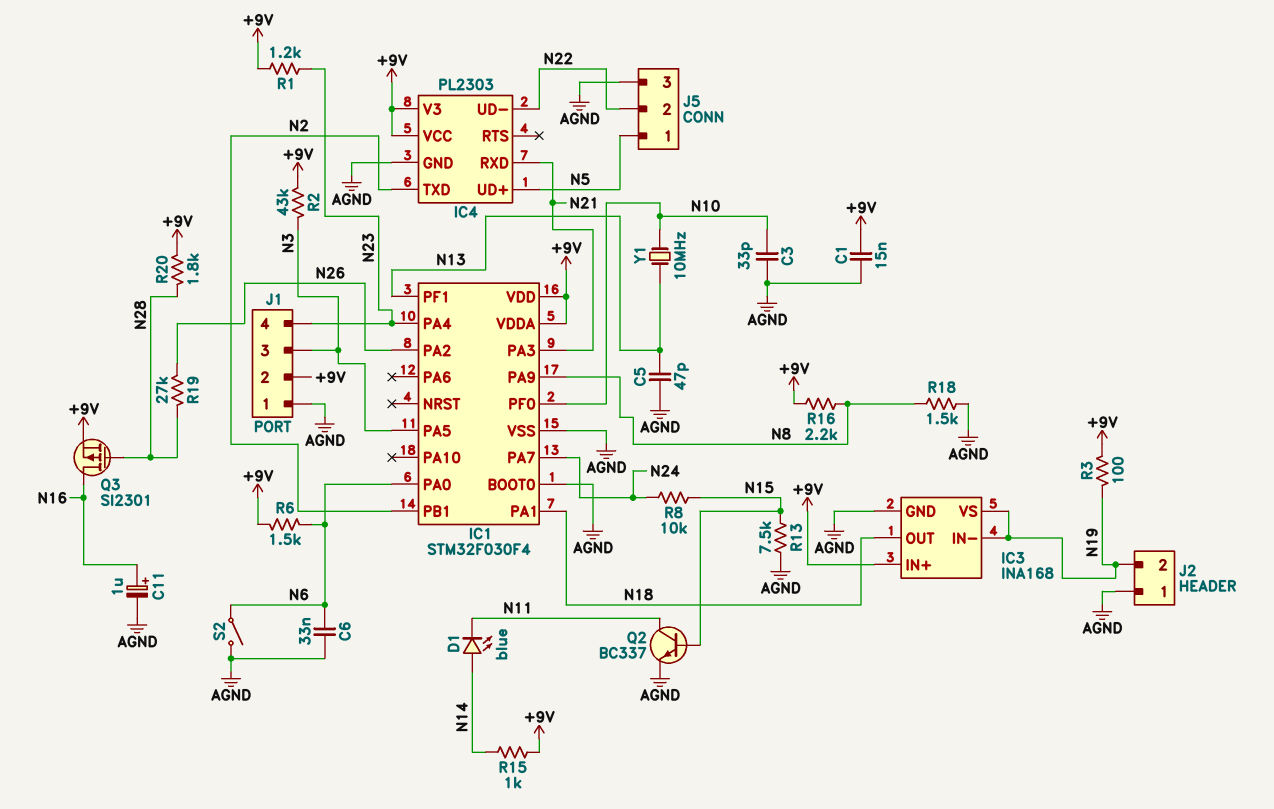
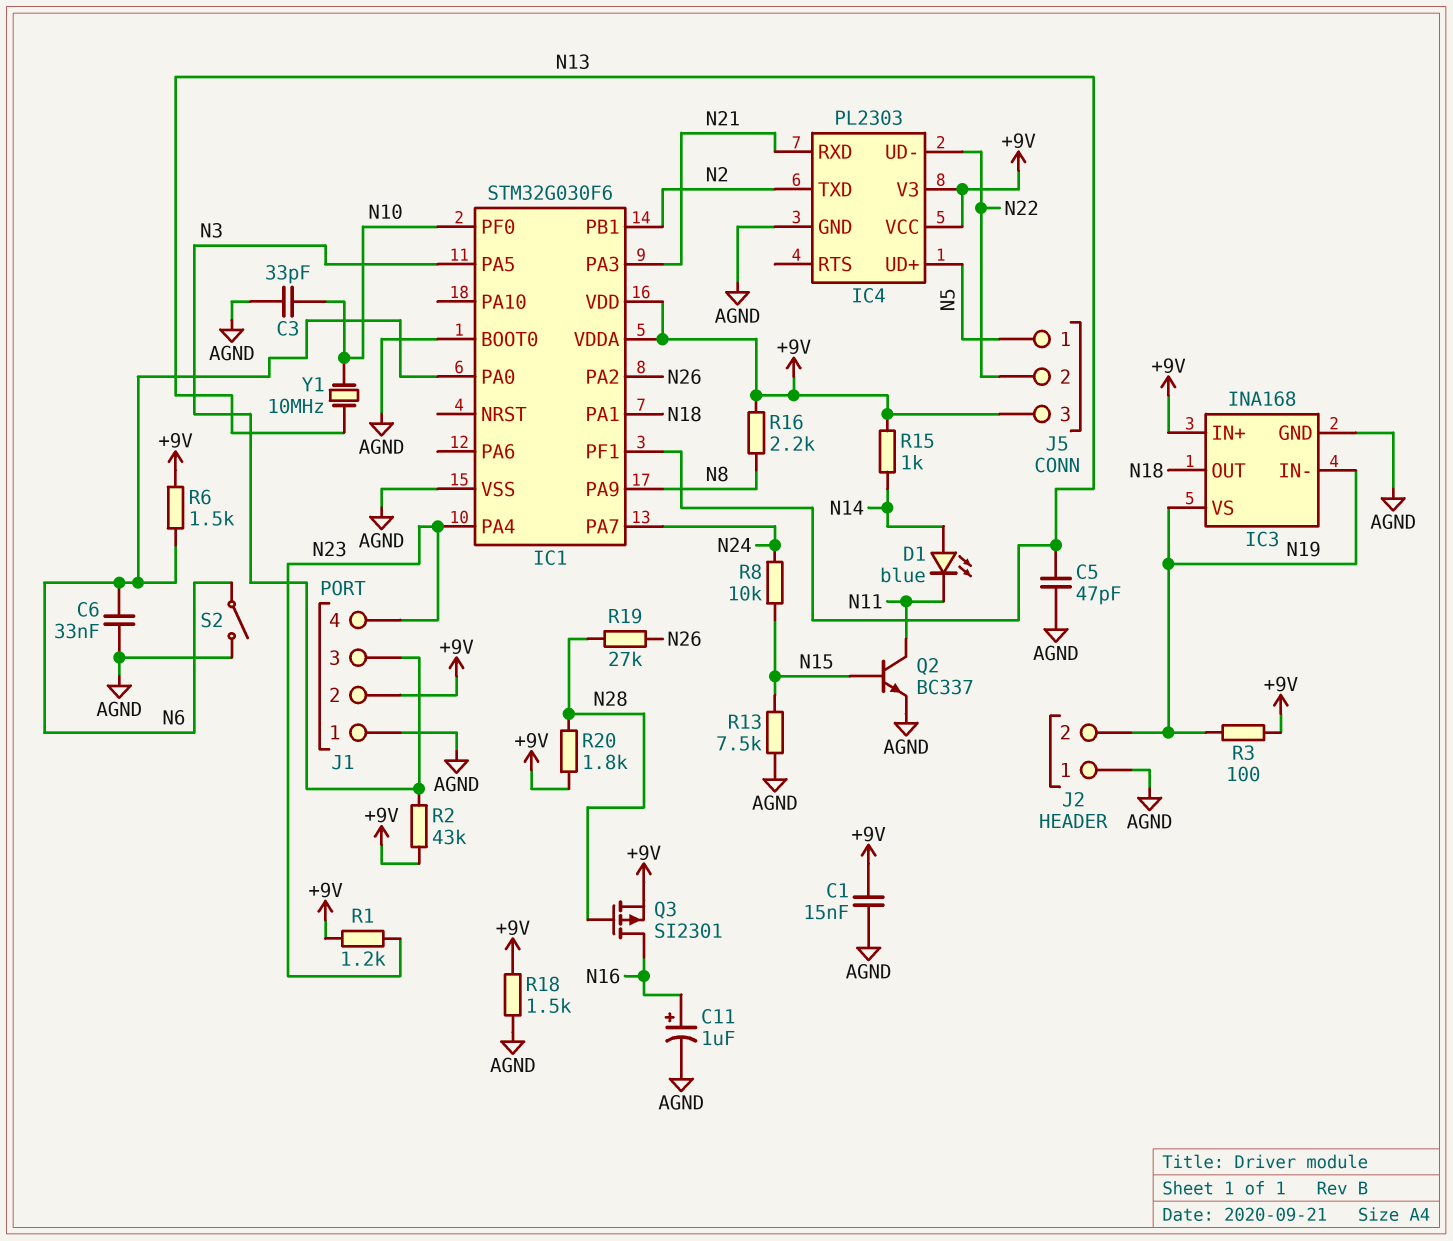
IC1: STM32F030F4 -> STM32G030F6
J5 pin 3: AGND -> +9V
R18: 1.5k (AGND, N8) -> 1.5k (+9V, AGND)

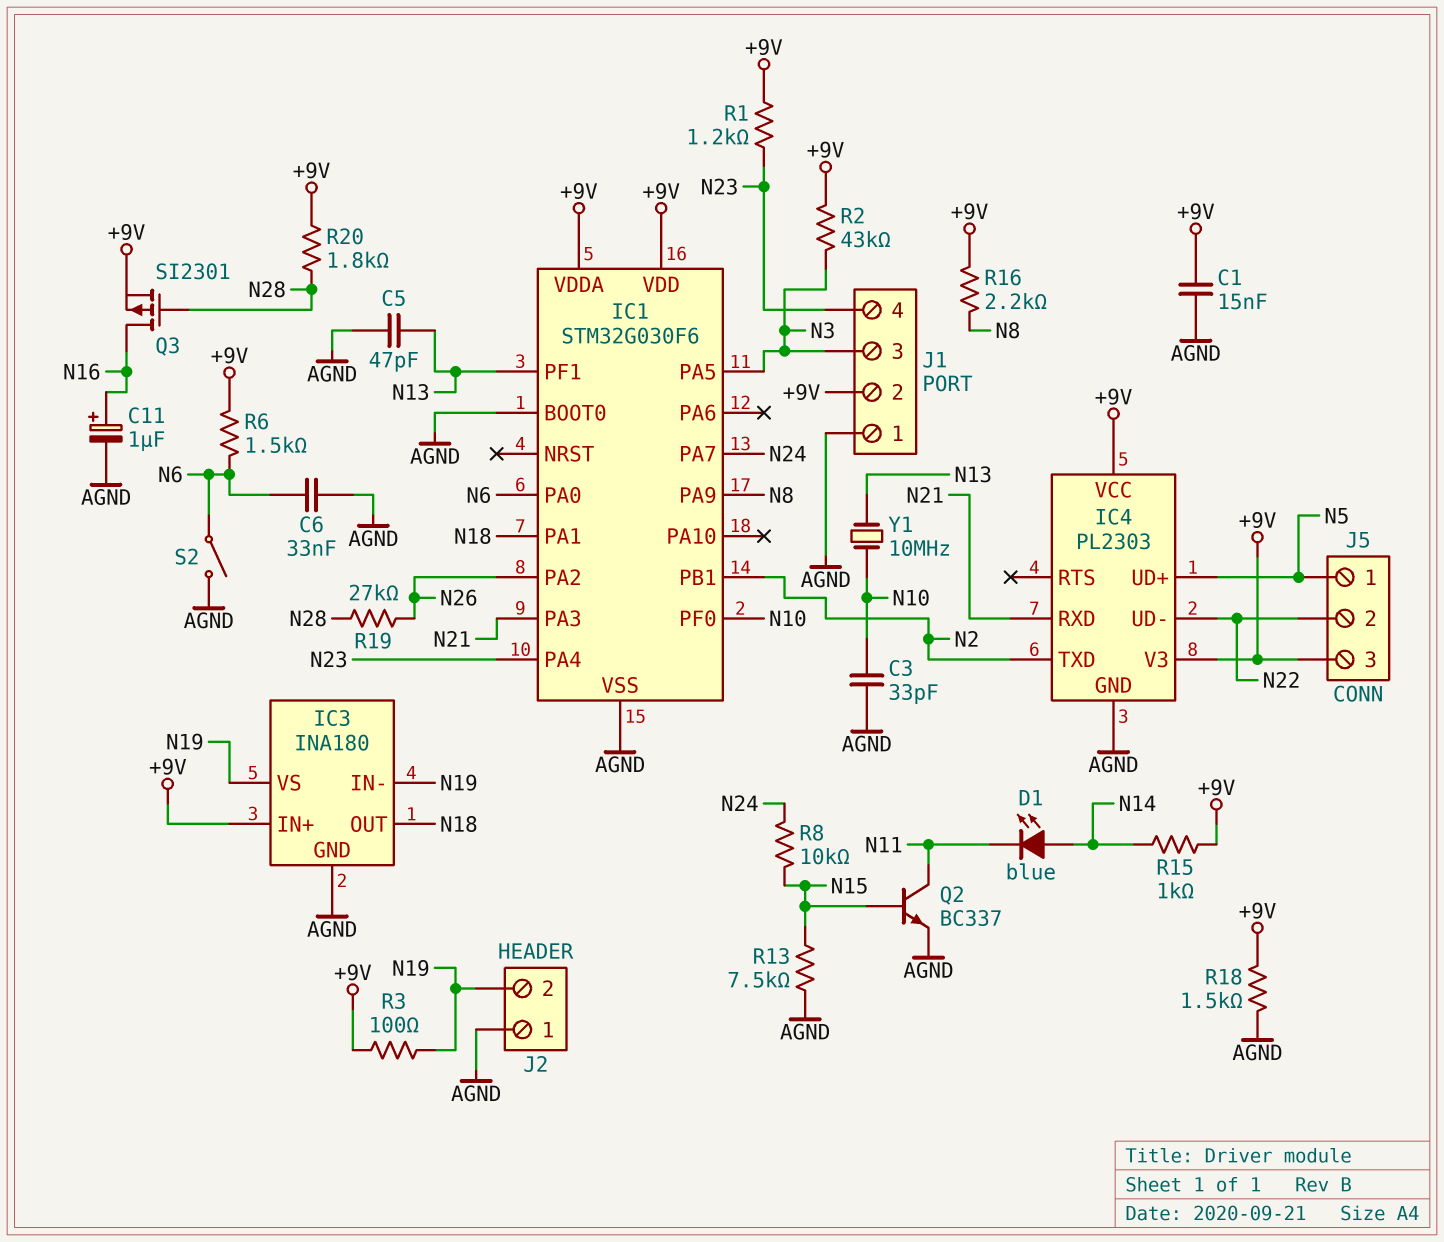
IC3: INA168 -> INA180

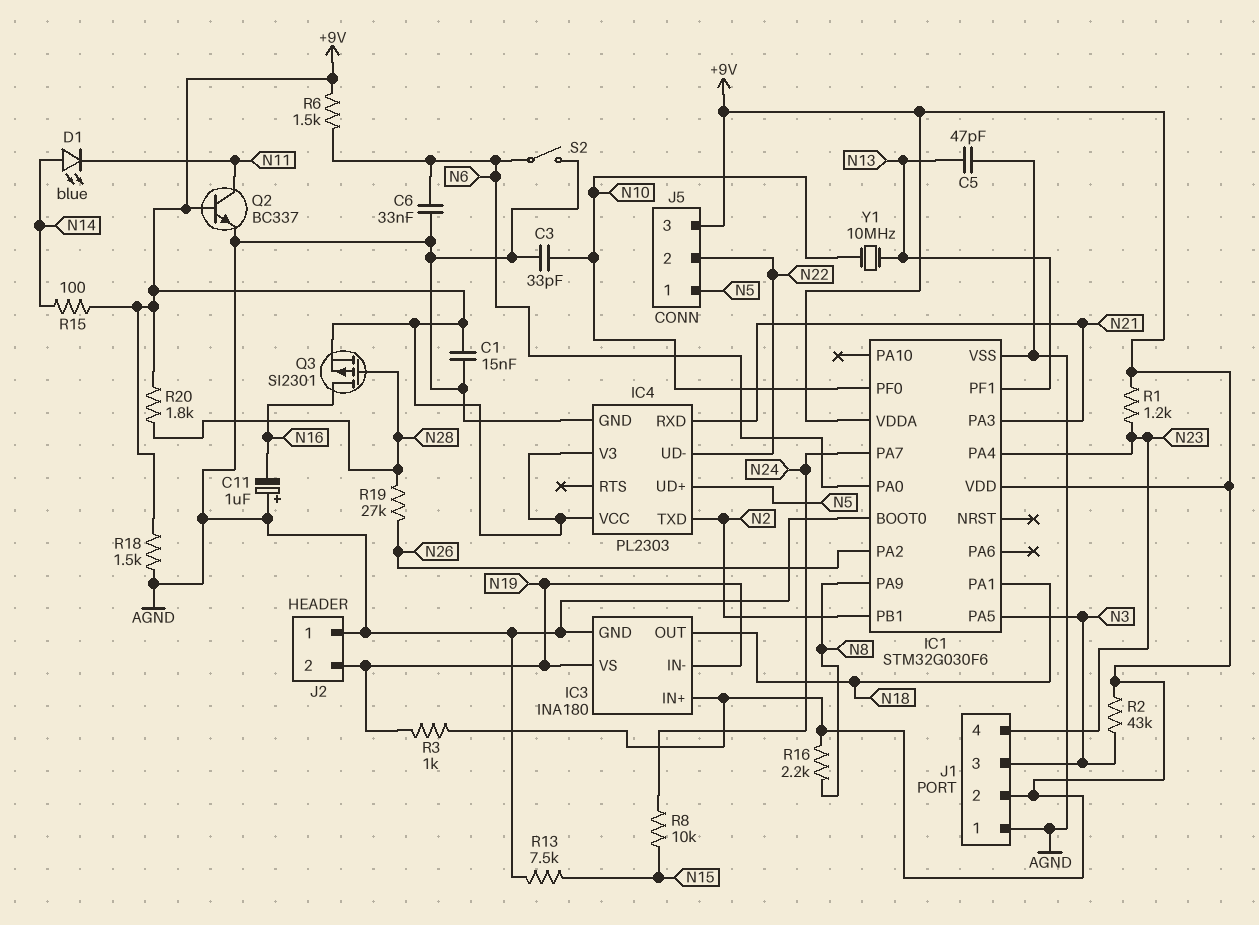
C11: 1uF (plus N16, minus AGND) -> 1uF (plus AGND, minus N16)
Q2: NPN BC337 (B N15, C N11, E AGND) -> NPN BC337 (B +9V, C N11, E AGND)
R3: 100 (+9V, N19) -> 1k (+9V, N19)
R15: 1k (+9V, N14) -> 100 (+9V, N14)

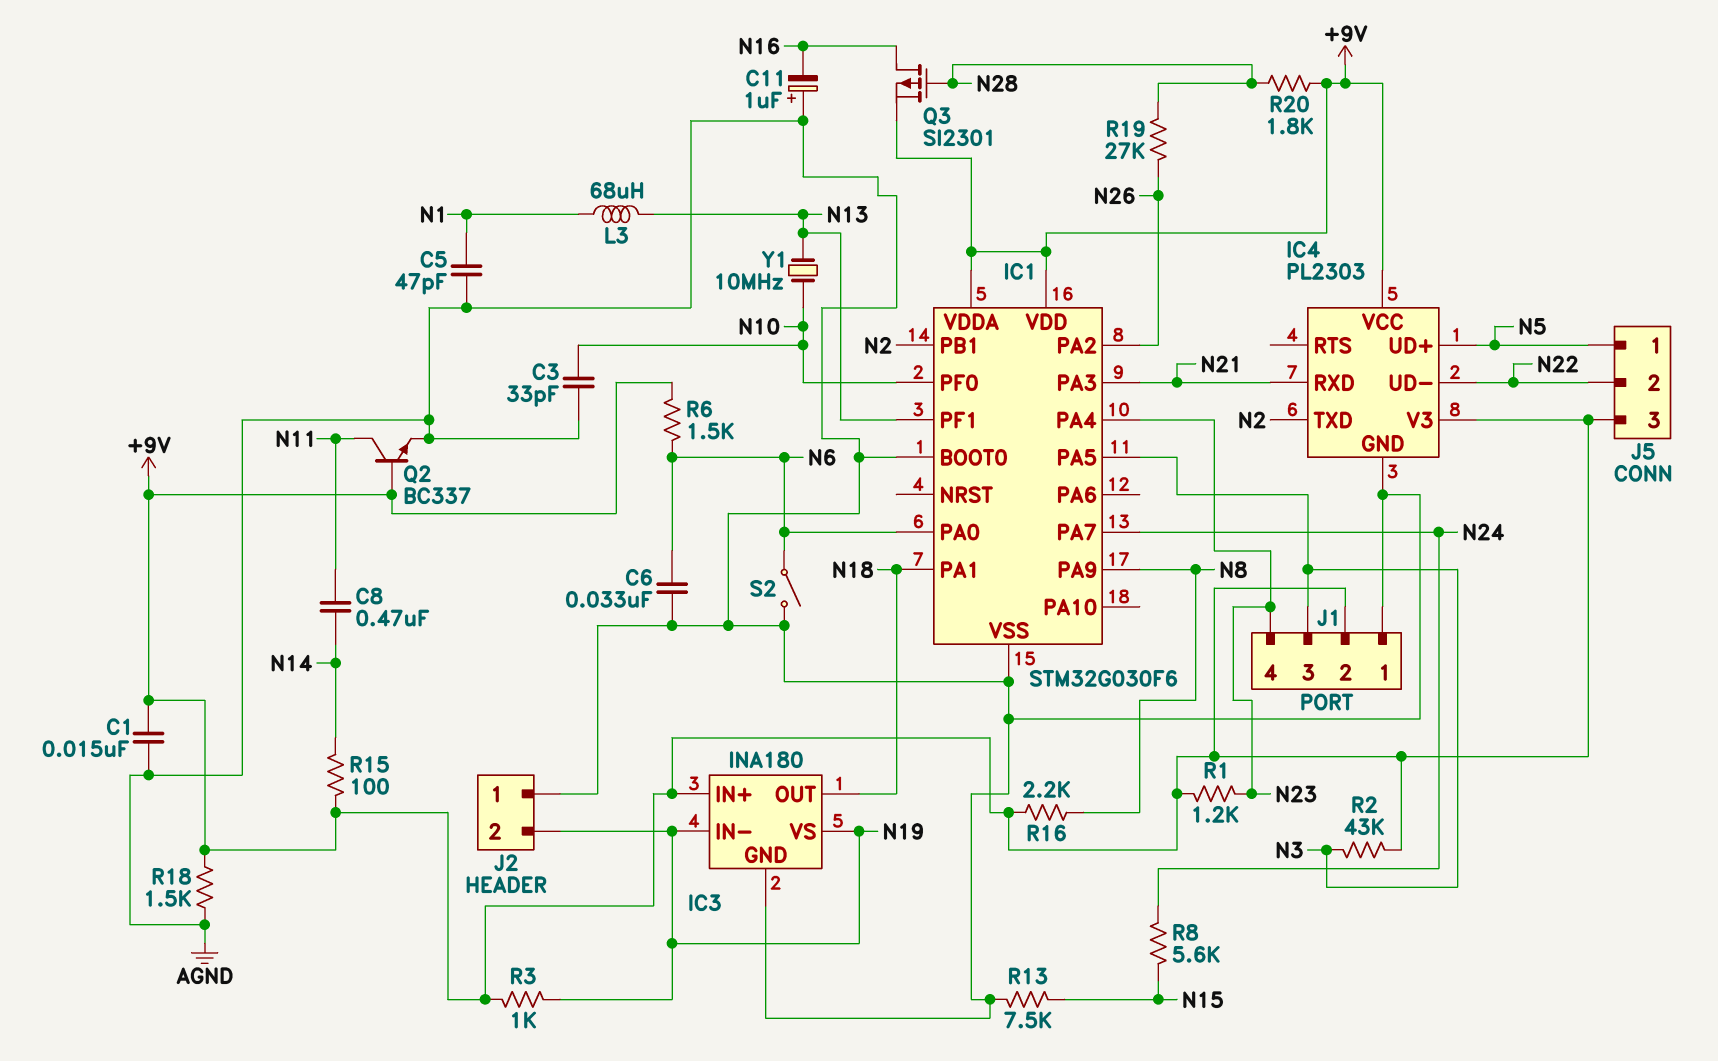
C5: 47pF (AGND, N13) -> 47pF (AGND, N1)
C8: none -> 470nF (N11, N14)
D1: LED blue (A N14, K N11) -> none
L3: none -> 68uH (N1, N13)
R8: 10k (N15, N24) -> 5.6k (N15, N24)

